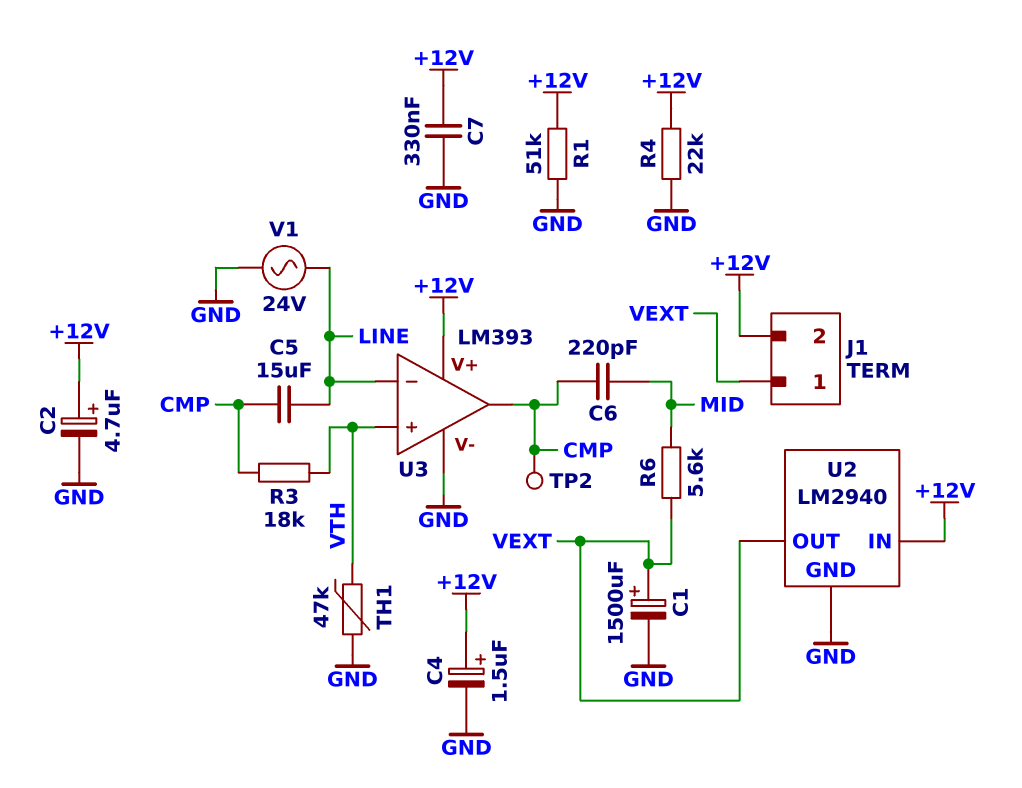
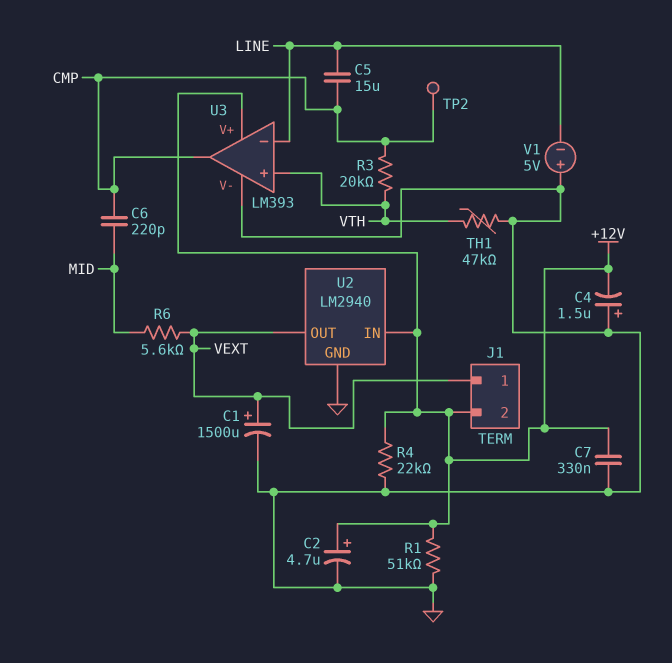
C4: 1.5uF (plus +12V, minus GND) -> 1.5uF (plus GND, minus +12V)
R3: 18k (CMP, VTH) -> 20k (CMP, VTH)
V1: AC 24V (GND, LINE) -> 5V (plus GND, minus LINE)

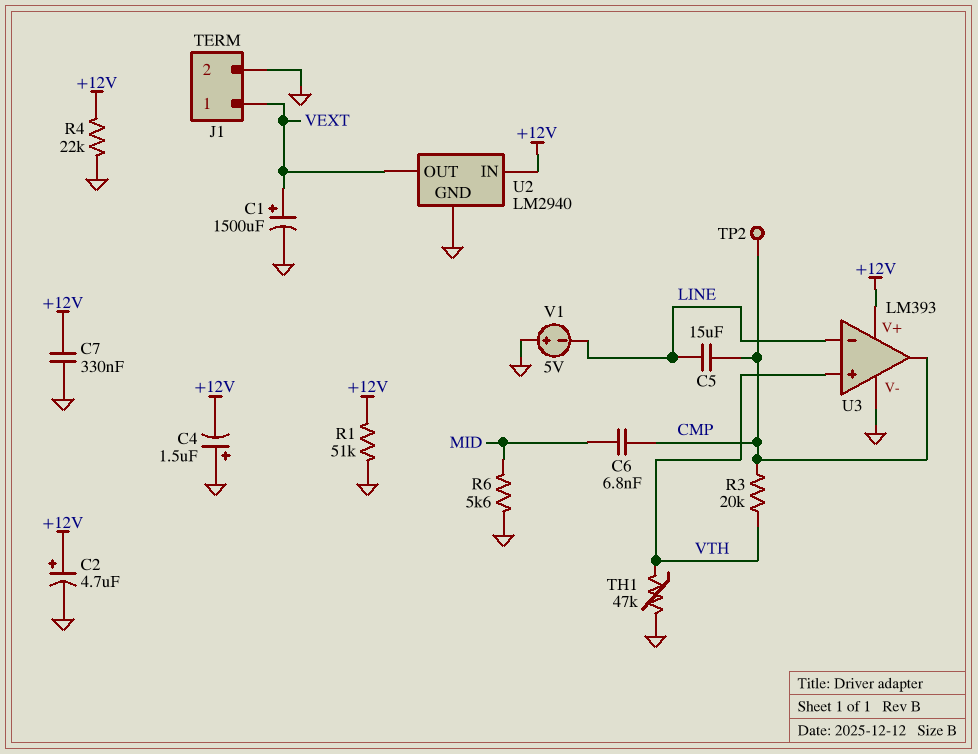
C6: 220pF (CMP, MID) -> 6.8nF (CMP, MID)
J1 pin 2: +12V -> GND
R6: 5.6k (MID, VEXT) -> 5.6k (GND, MID)

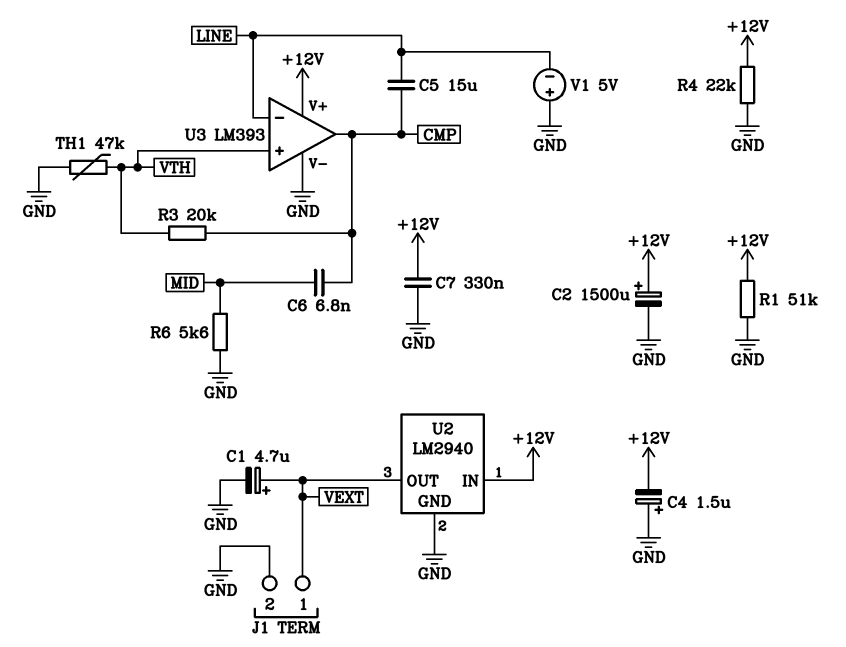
C1: 1500uF (plus VEXT, minus GND) -> 4.7uF (plus VEXT, minus GND)
C2: 4.7uF (plus +12V, minus GND) -> 1500uF (plus +12V, minus GND)
TP2: test point (CMP) -> none

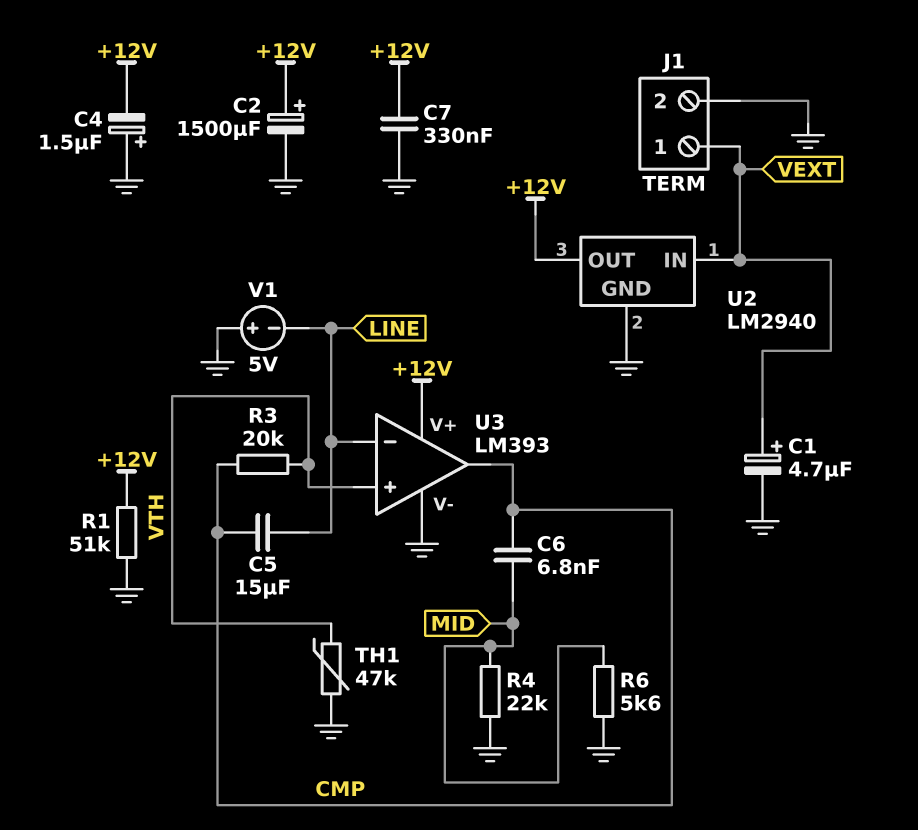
R4: 22k (+12V, GND) -> 22k (GND, MID)
U2 pin IN: +12V -> VEXT
U2 pin OUT: VEXT -> +12V

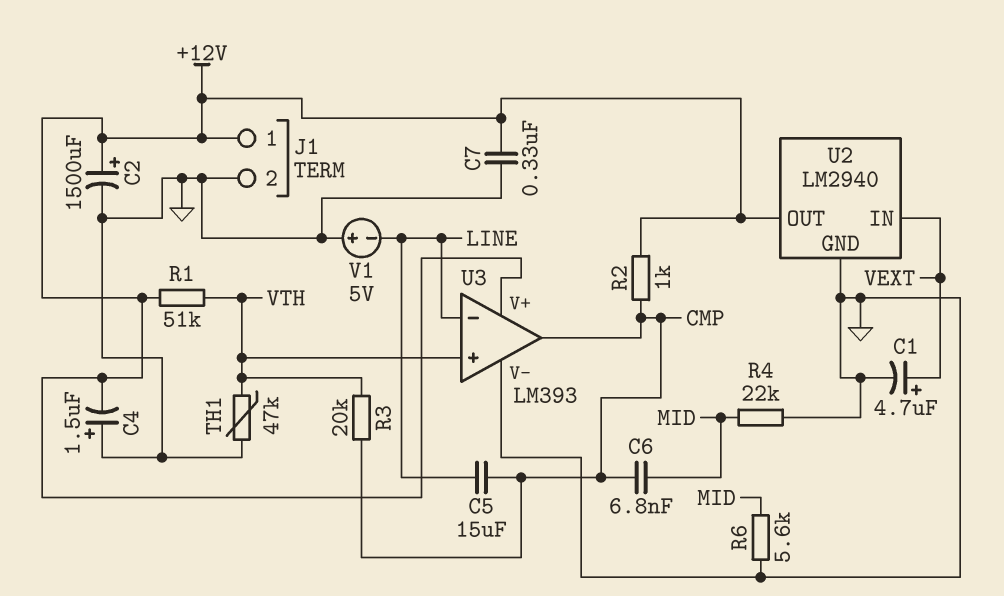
J1 pin 1: VEXT -> +12V
R1: 51k (+12V, GND) -> 51k (+12V, VTH)
R2: none -> 1k (+12V, CMP)

